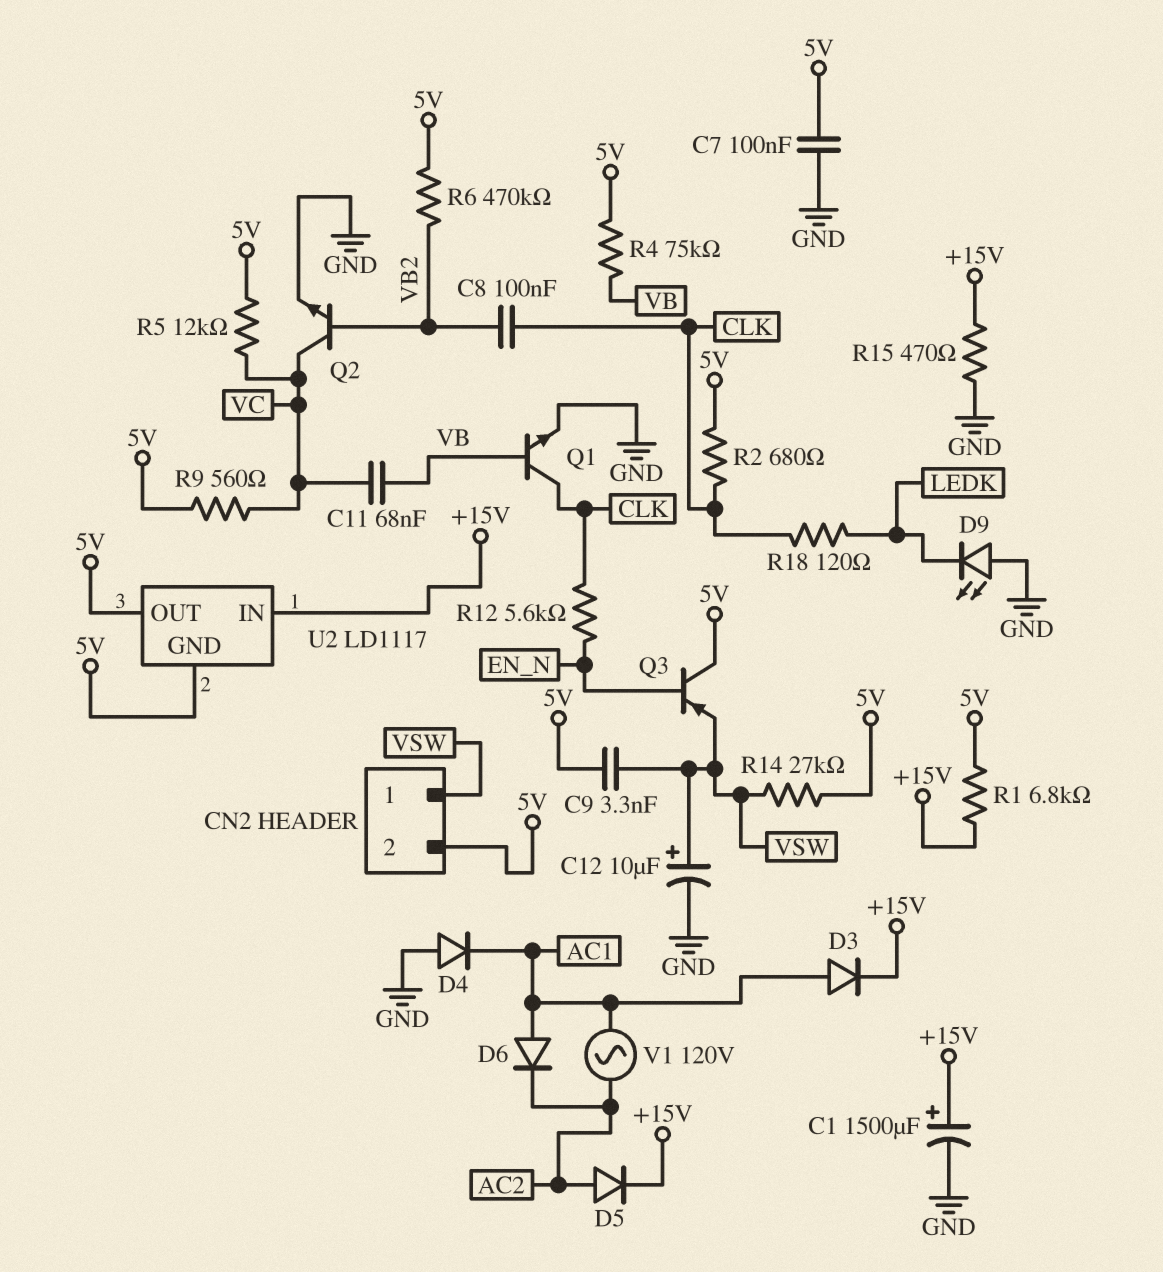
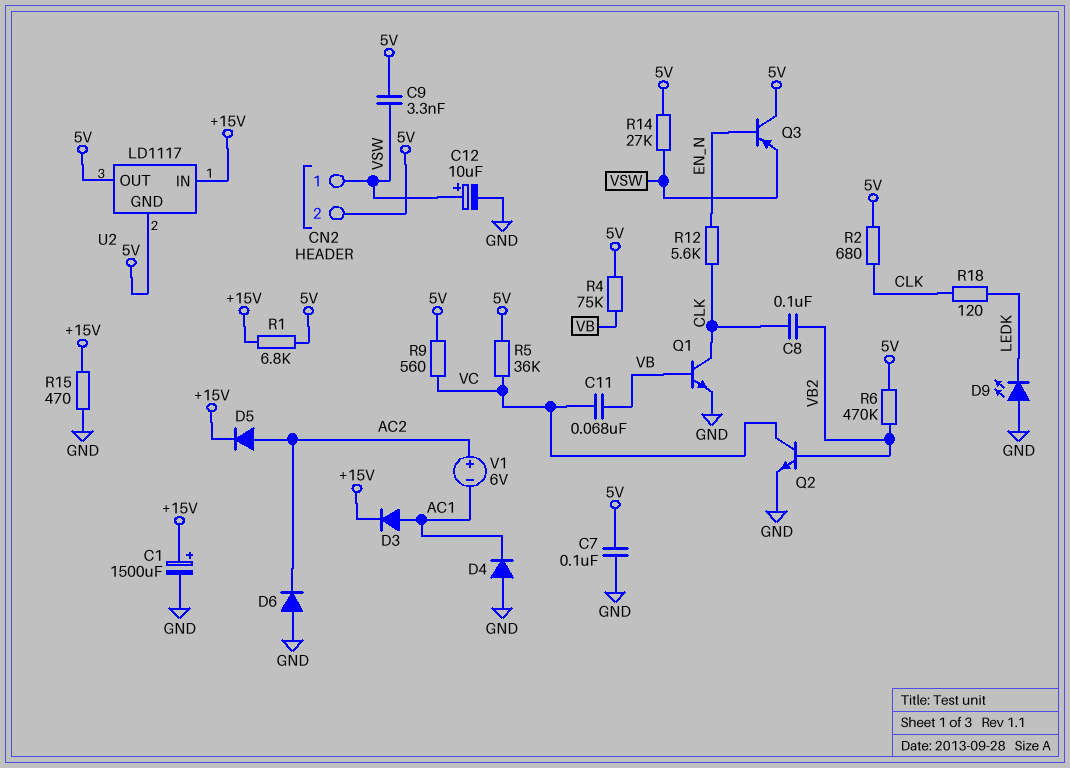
D6: diode (A AC1, K AC2) -> diode (A GND, K AC2)
R5: 12k (5V, VC) -> 36k (5V, VC)
V1: AC 120V (AC1, AC2) -> 6V (plus AC2, minus AC1)

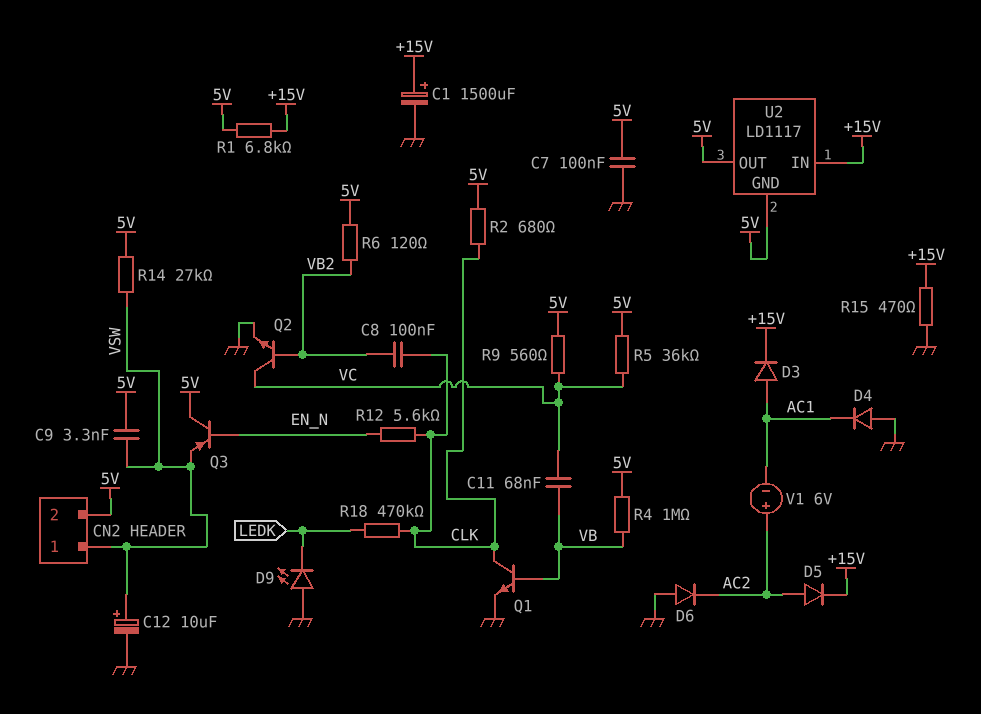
R4: 75k (5V, VB) -> 1M (5V, VB)
R6: 470k (5V, VB2) -> 120 (5V, VB2)
R18: 120 (CLK, LEDK) -> 470k (CLK, LEDK)

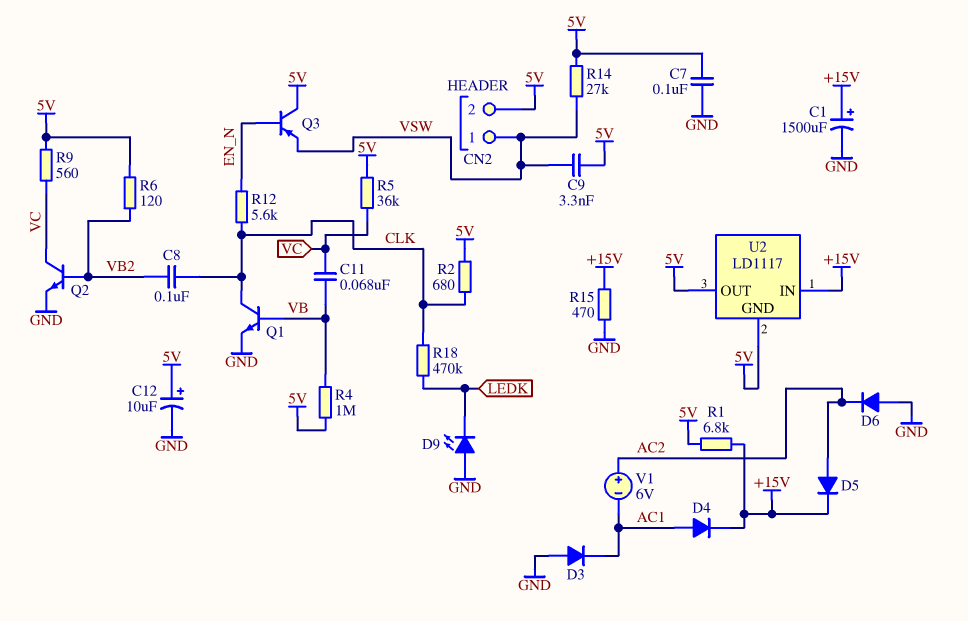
C12: 10uF (plus VSW, minus GND) -> 10uF (plus 5V, minus GND)
D3: diode (A AC1, K +15V) -> diode (A GND, K AC1)
D4: diode (A GND, K AC1) -> diode (A AC1, K +15V)

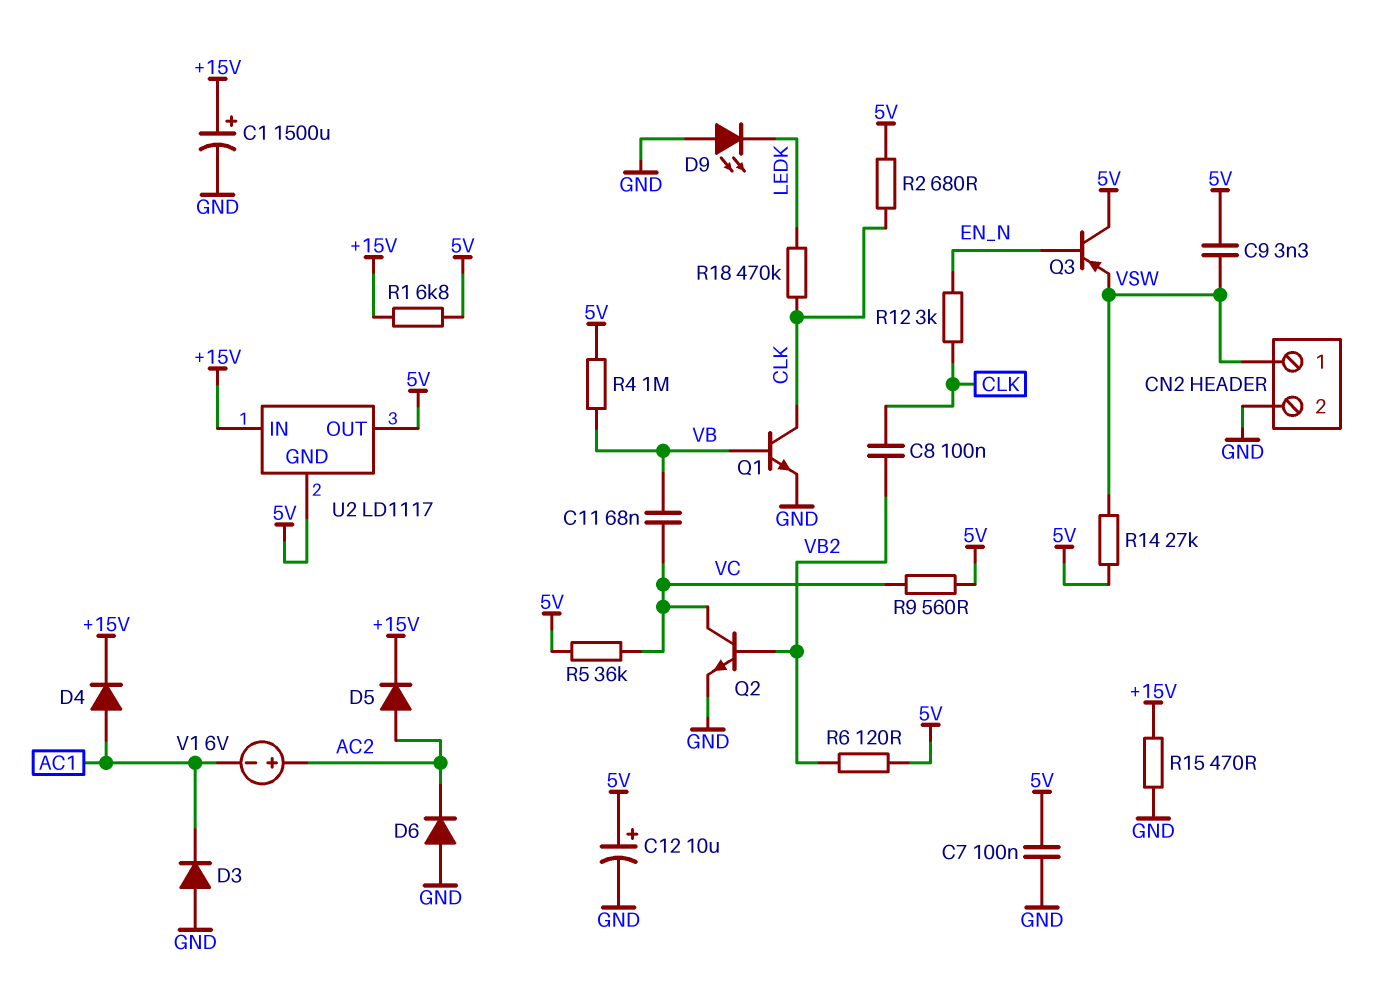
CN2 pin 2: 5V -> GND
R12: 5.6k (CLK, EN_N) -> 3k (CLK, EN_N)

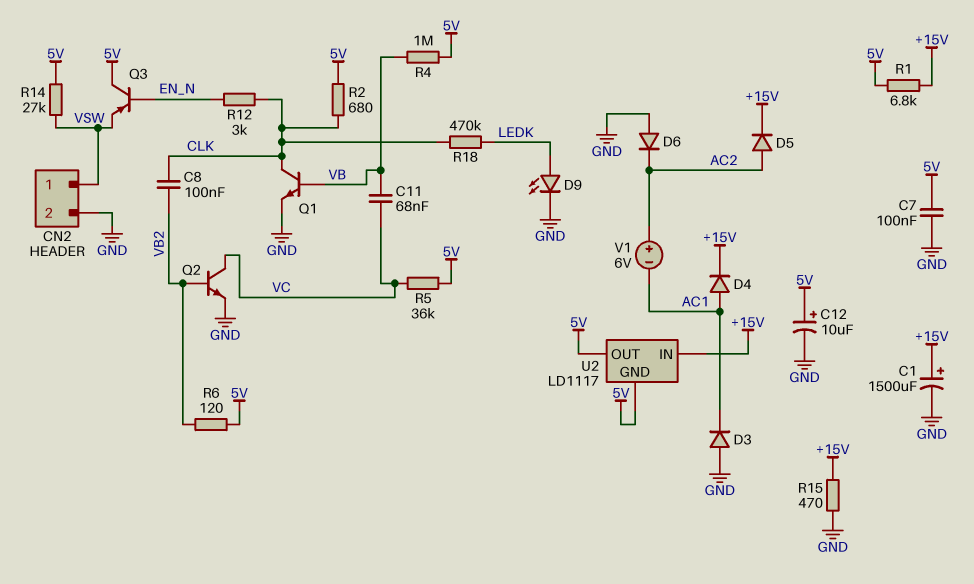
C9: 3.3nF (5V, VSW) -> none
D9: LED (A GND, K LEDK) -> LED (A LEDK, K GND)
R9: 560 (5V, VC) -> none

